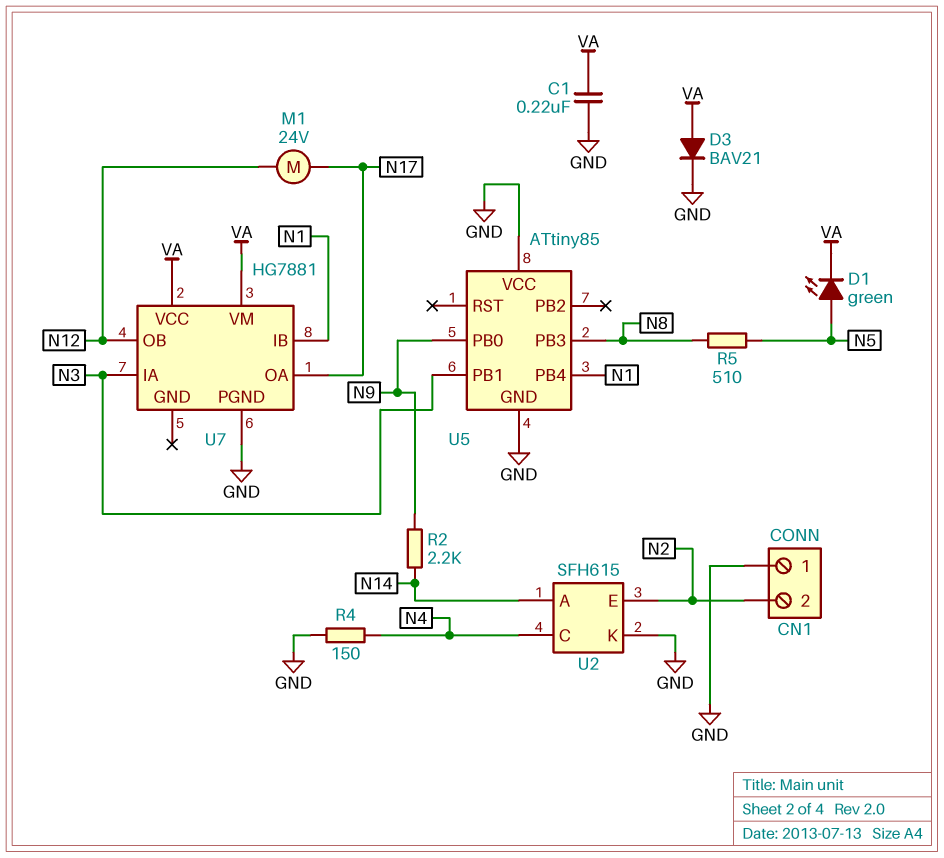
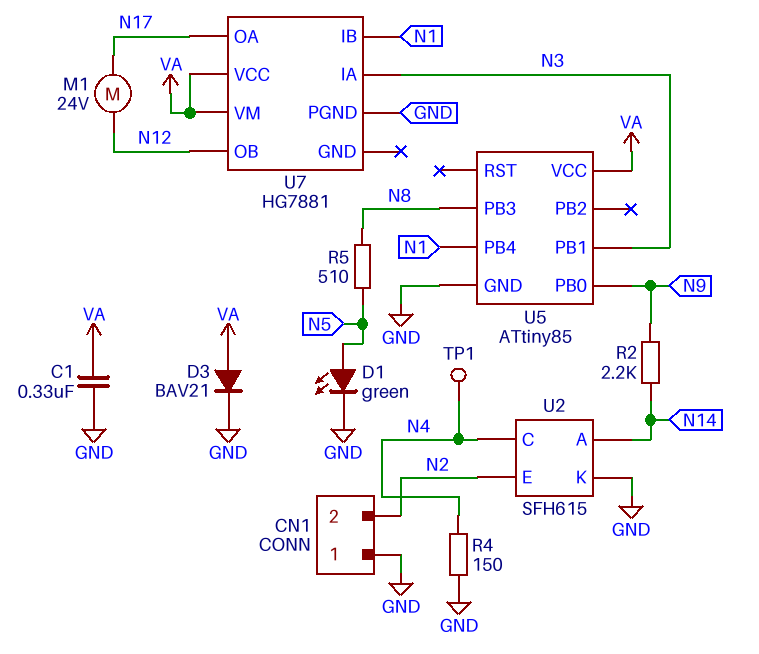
C1: 220nF (GND, VA) -> 330nF (GND, VA)
D1: LED green (A N5, K VA) -> LED green (A N5, K GND)
TP1: none -> test point (N4)
U5 pin VCC: GND -> VA

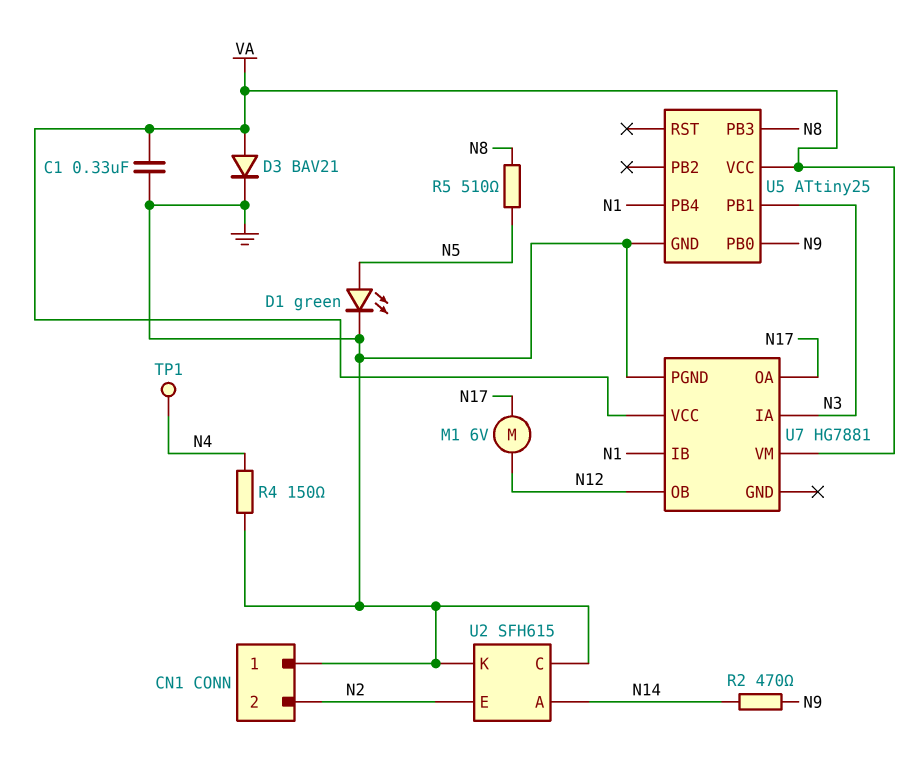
M1: motor 24V (N12, N17) -> motor 6V (N12, N17)
R2: 2.2k (N9, N14) -> 470 (N9, N14)
U2 pin C: N4 -> GND
U5: ATtiny85 -> ATtiny25

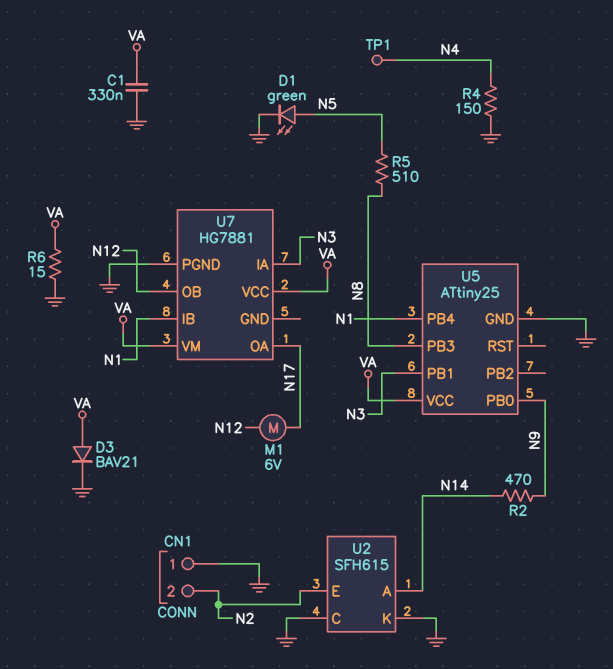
R6: none -> 15 (GND, VA)

